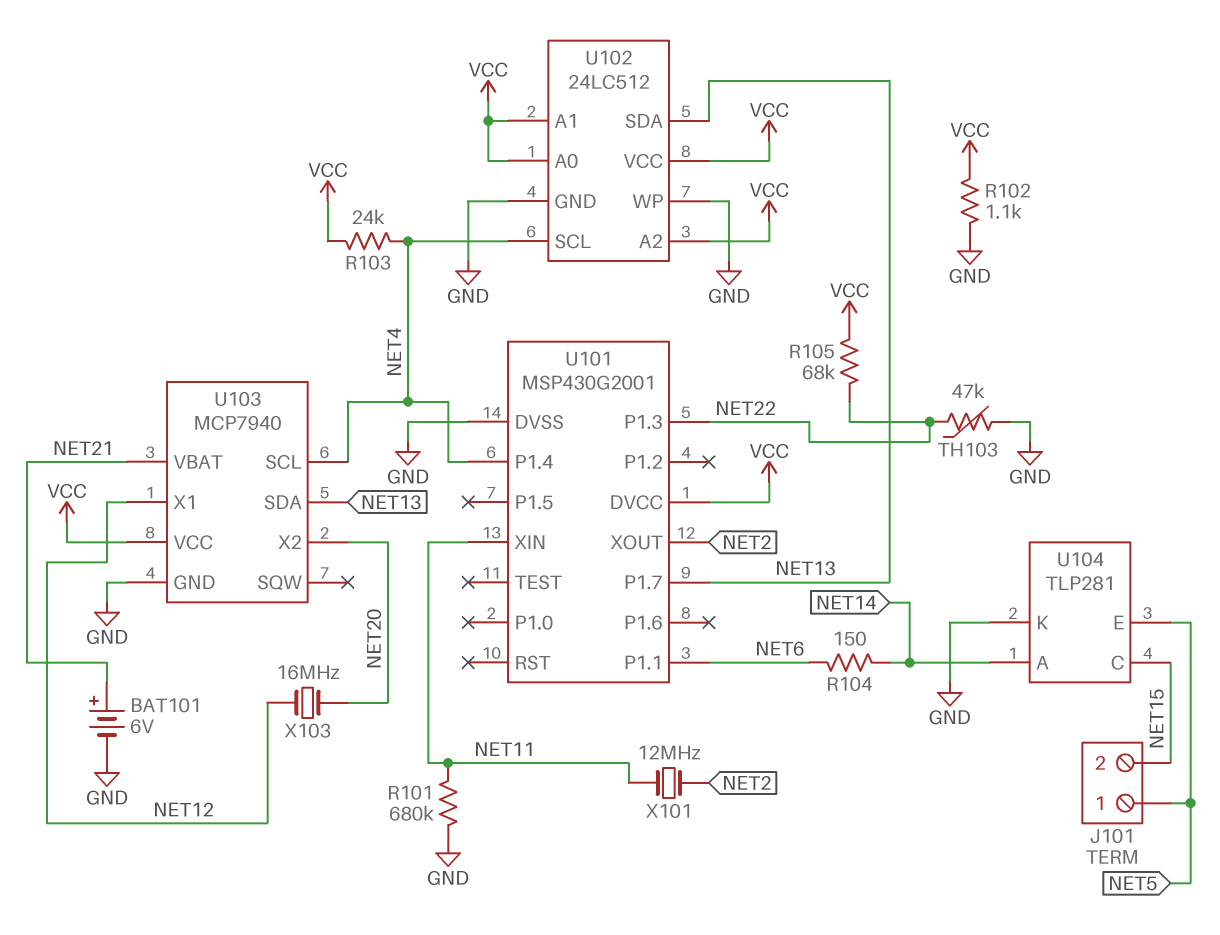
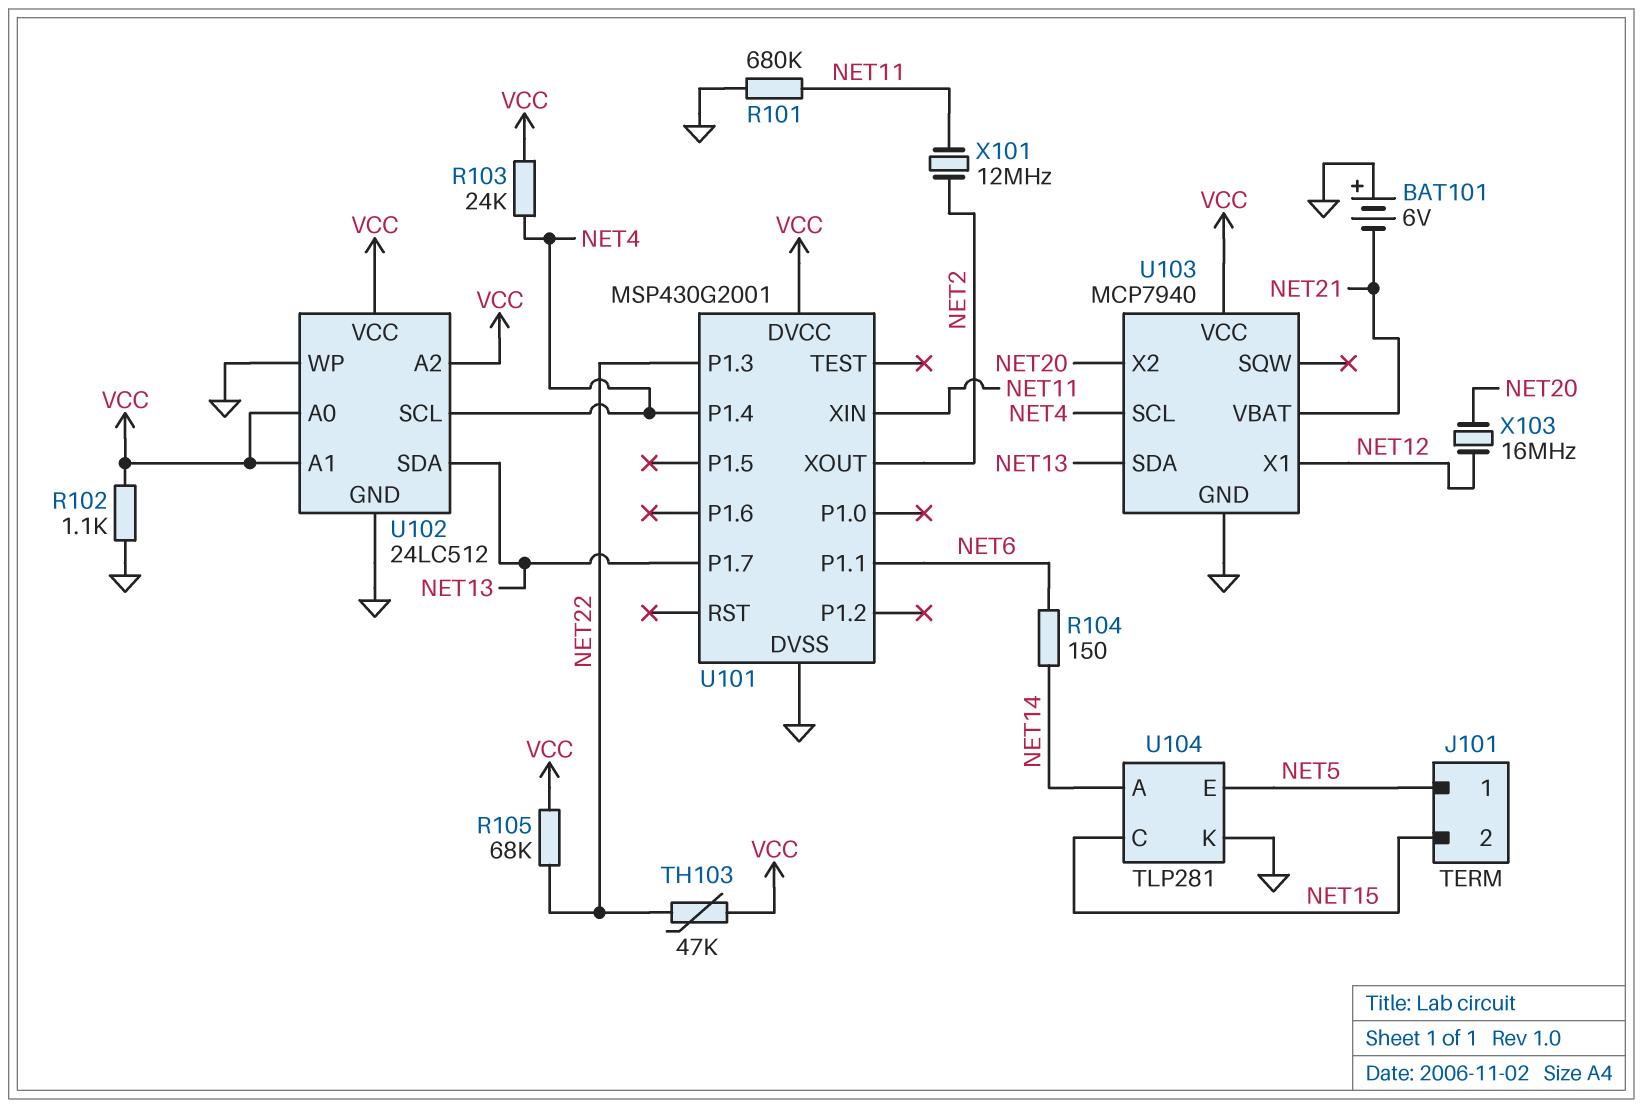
BAT101: 6V (plus NET21, minus GND) -> 6V (plus GND, minus NET21)
TH103: 47k (GND, NET22) -> 47k (NET22, VCC)

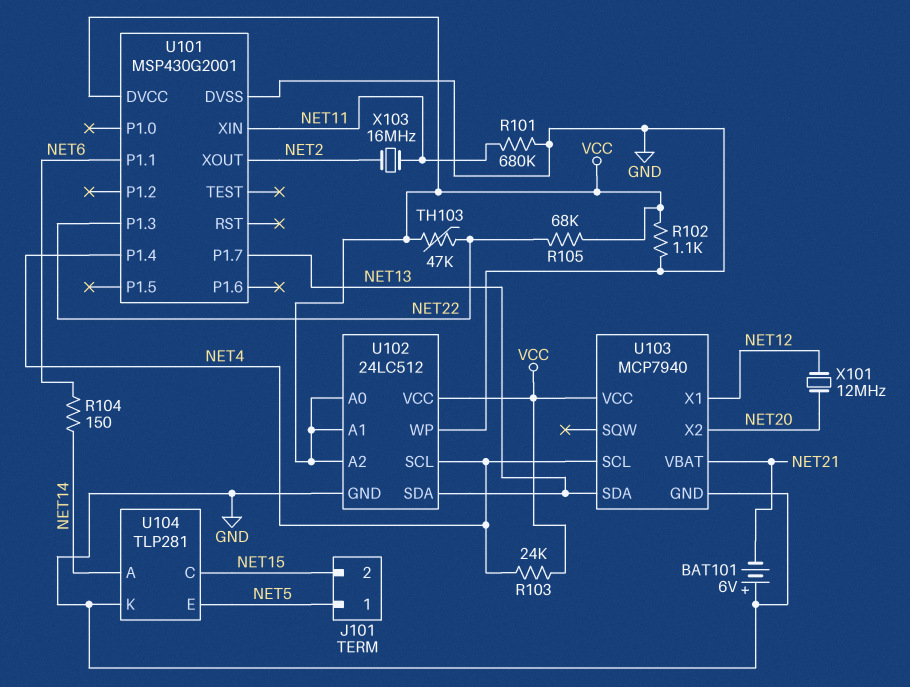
X101: 12MHz (NET2, NET11) -> 12MHz (NET12, NET20)
X103: 16MHz (NET12, NET20) -> 16MHz (NET2, NET11)

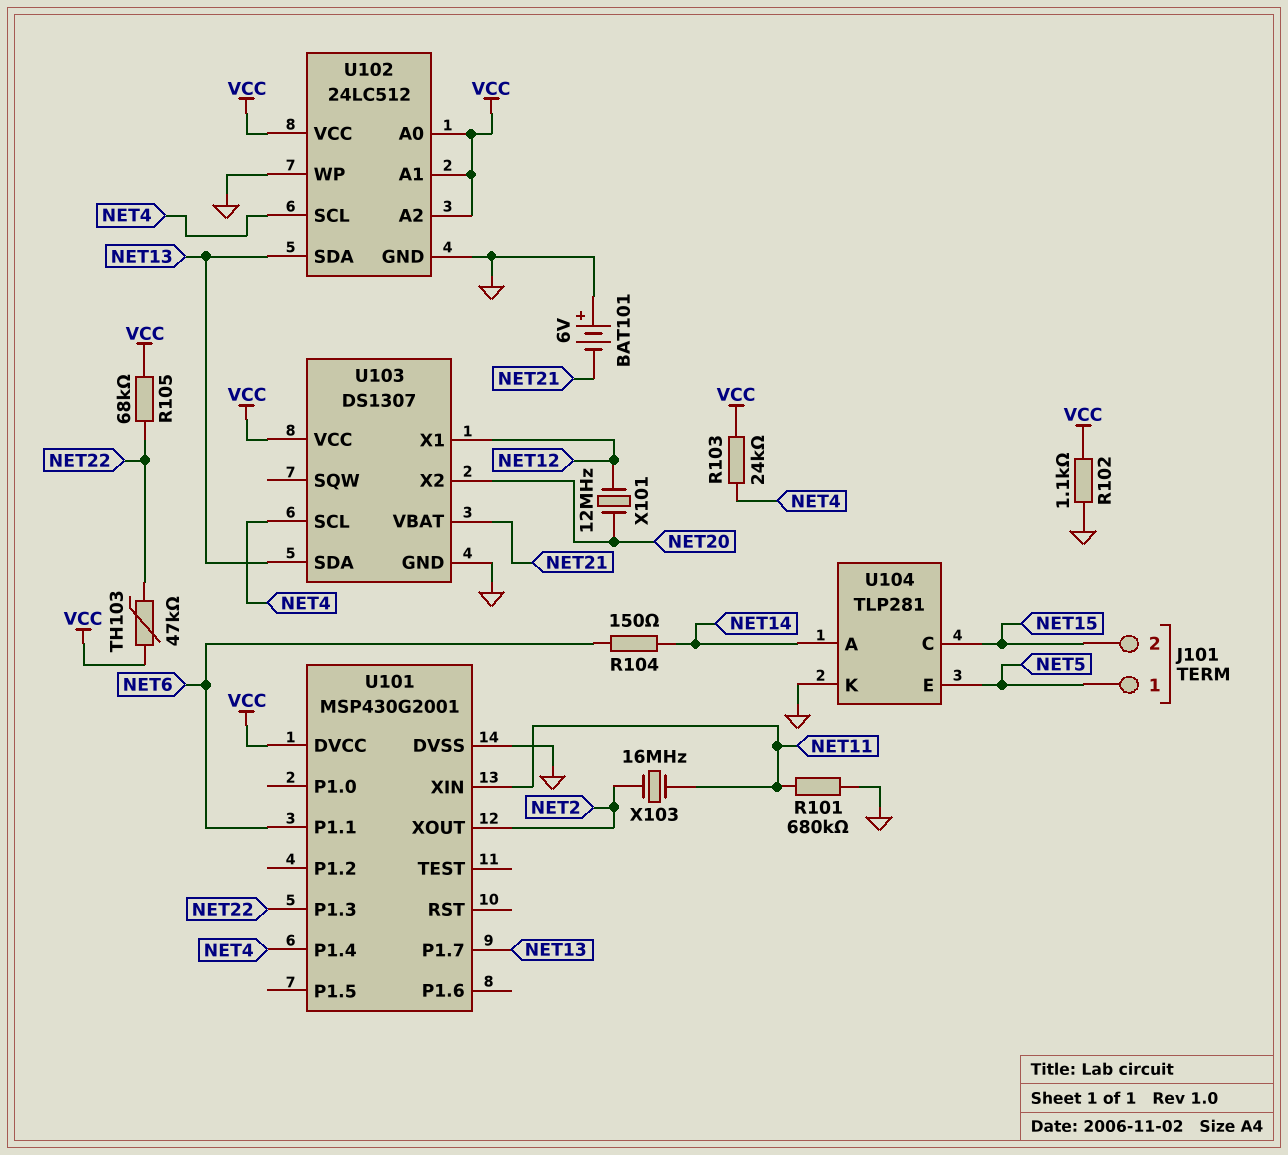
U103: MCP7940 -> DS1307

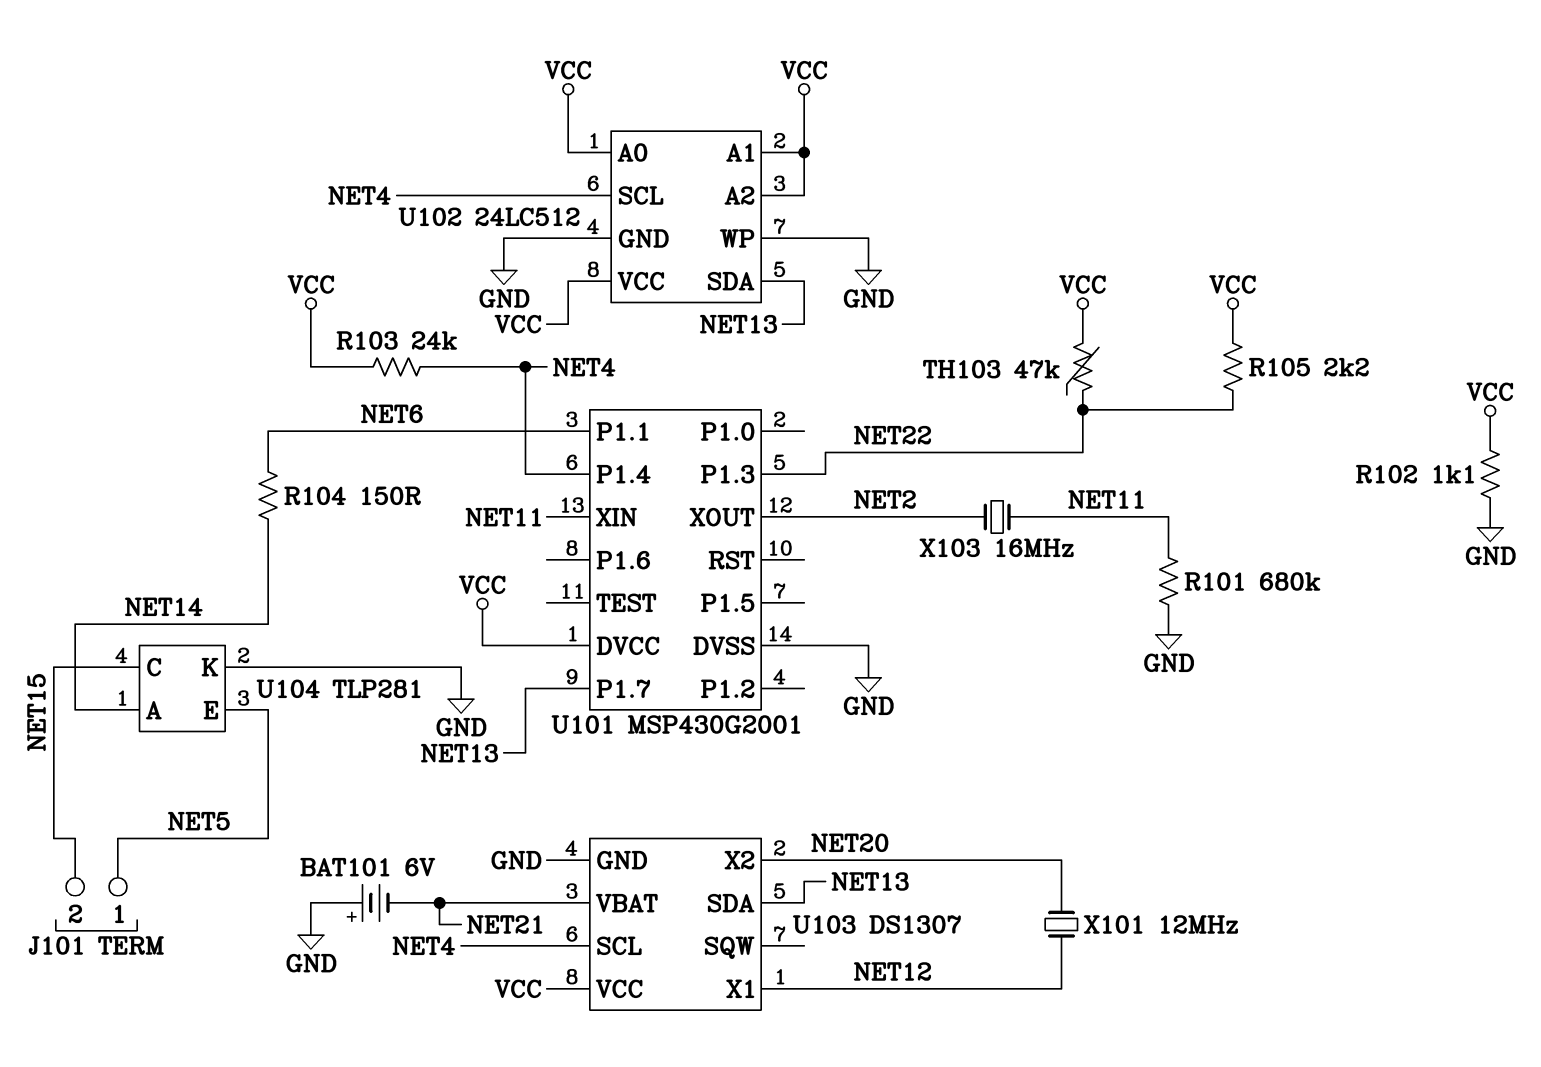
R105: 68k (NET22, VCC) -> 2.2k (NET22, VCC)

